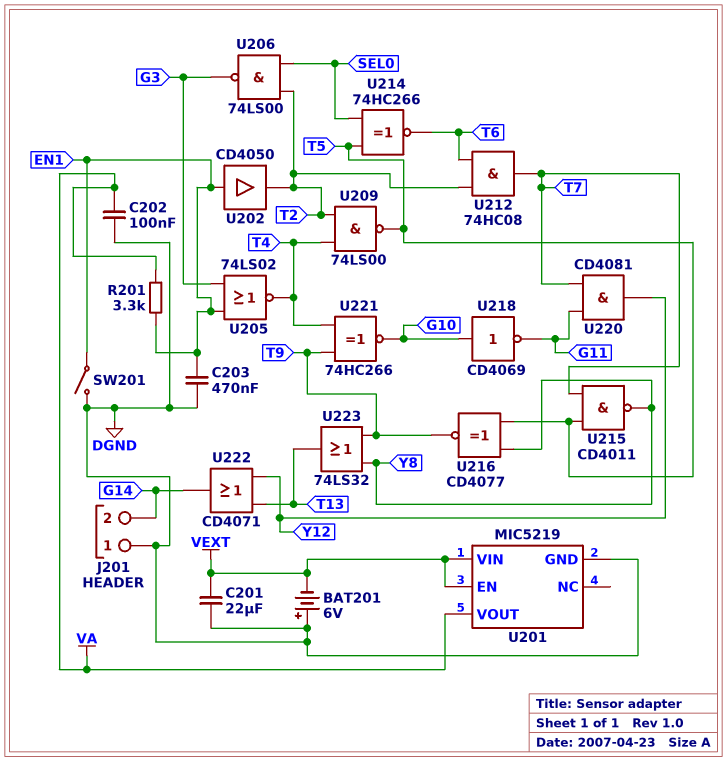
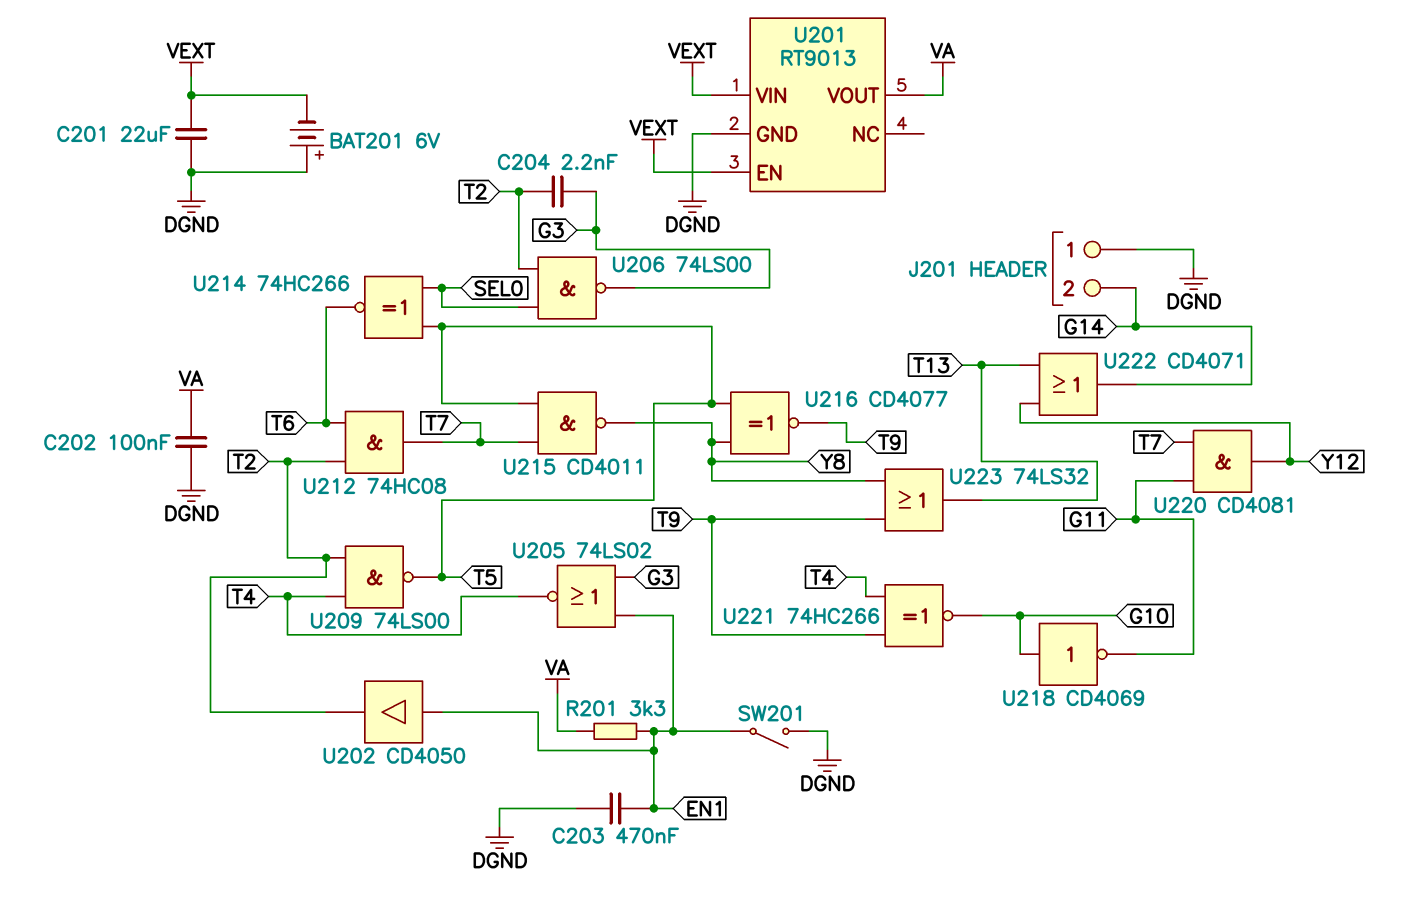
C204: none -> 2.2nF (G3, T2)
U201: MIC5219 -> RT9013

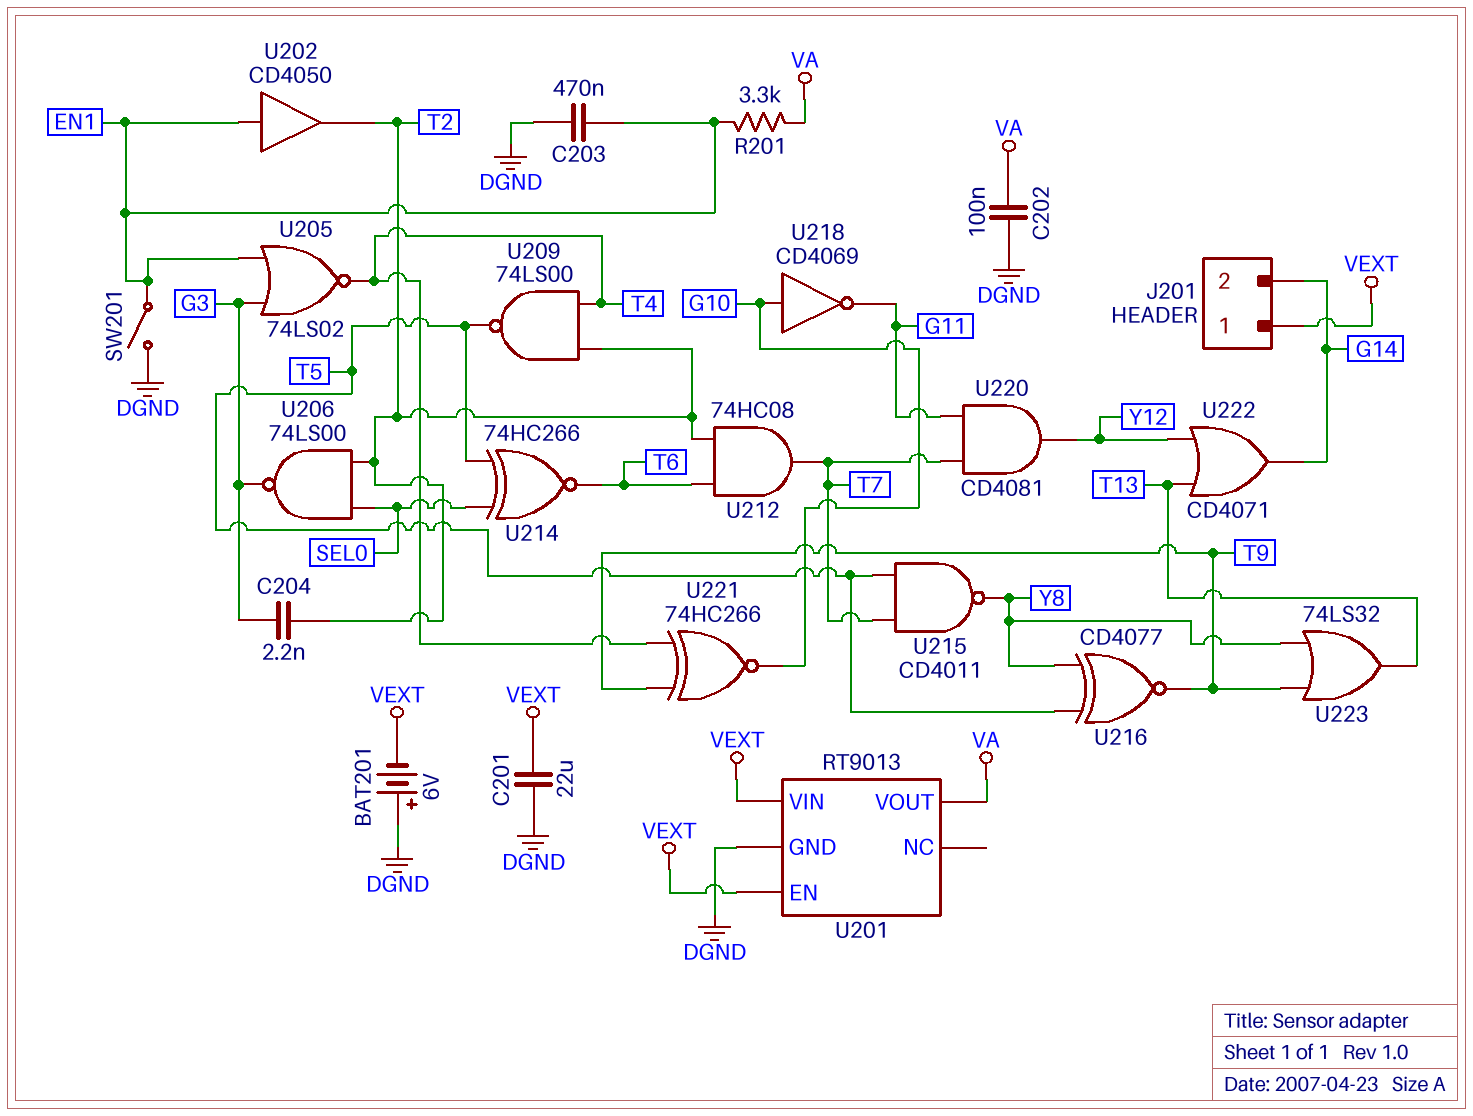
J201 pin 1: DGND -> VEXT

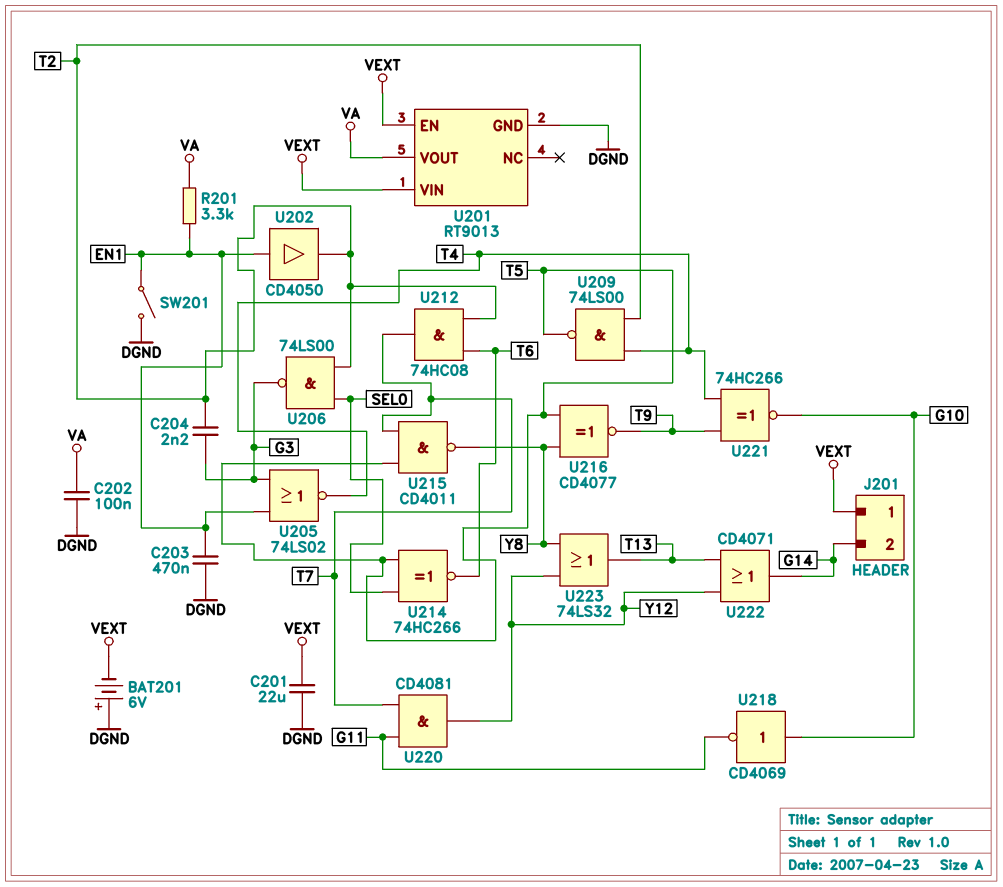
U223: OR 74LS32 (in T9, in Y8, out T13) -> OR 74LS32 (in Y8, in Y12, out T13)

